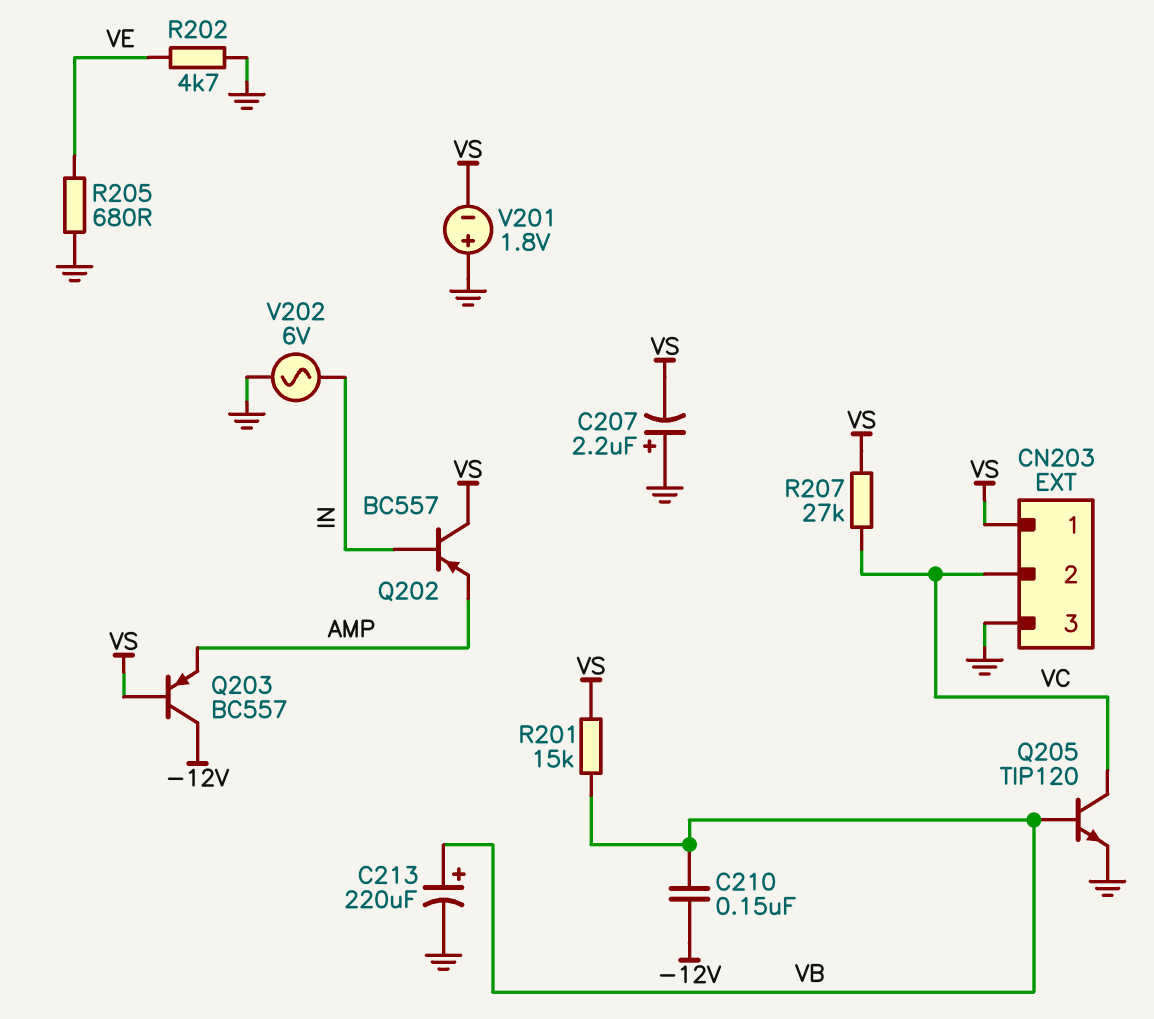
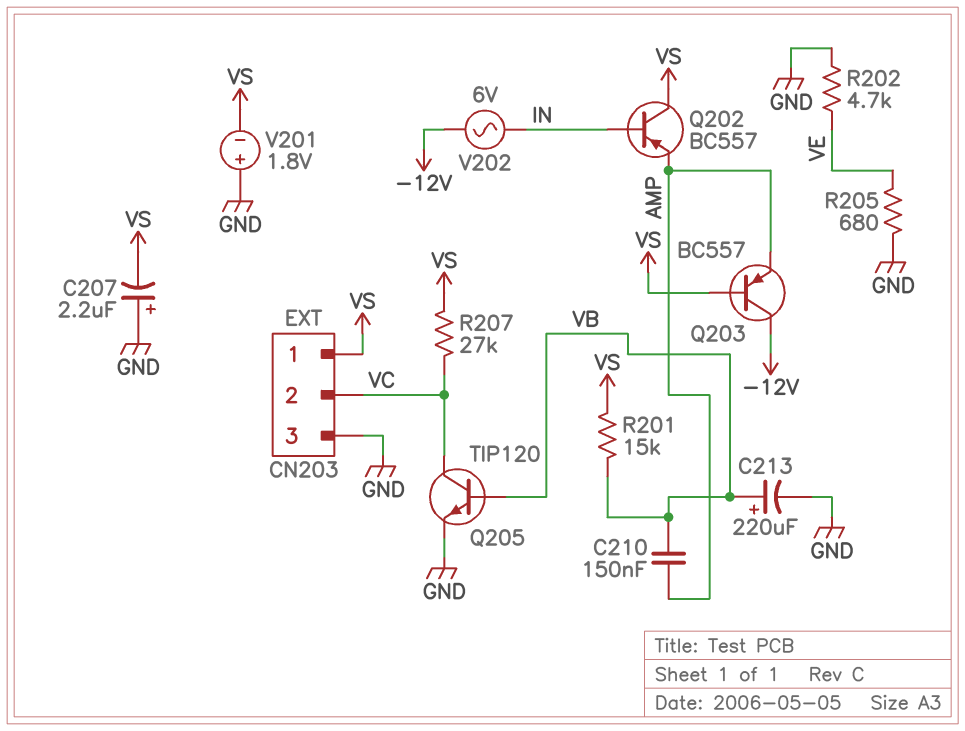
C210: 150nF (-12V, VB) -> 150nF (AMP, VB)
V202: AC 6V (GND, IN) -> AC 6V (-12V, IN)

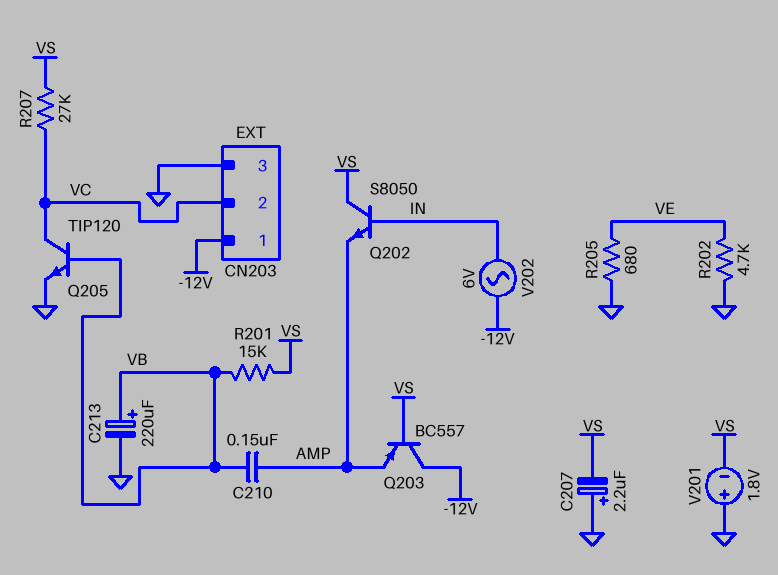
CN203 pin 1: VS -> -12V
Q202: PNP BC557 (B IN, C VS, E AMP) -> NPN S8050 (B IN, C VS, E AMP)

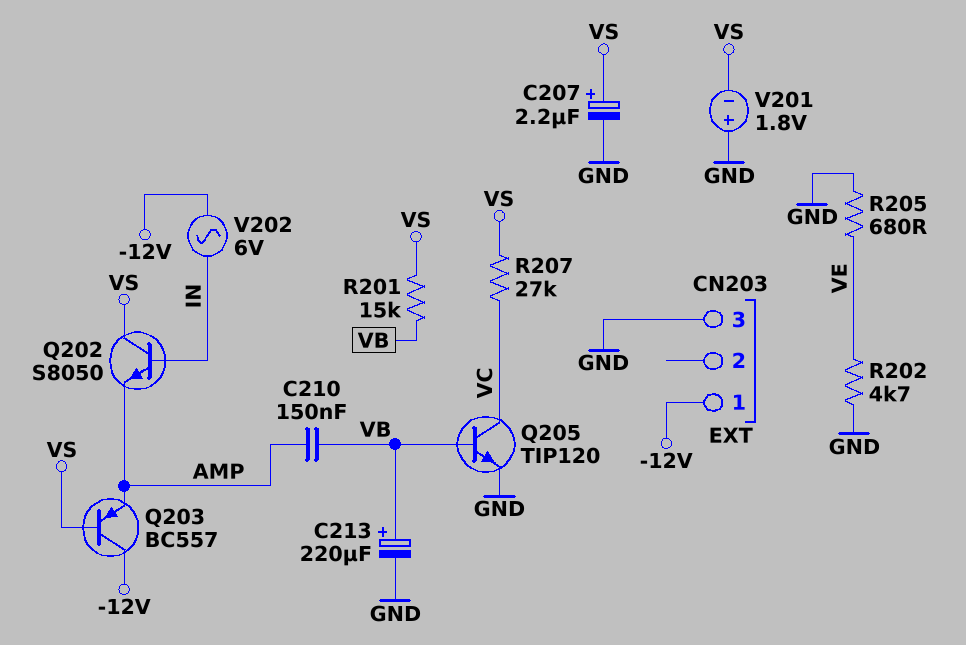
C207: 2.2uF (plus GND, minus VS) -> 2.2uF (plus VS, minus GND)
CN203 pin 2: VC -> none

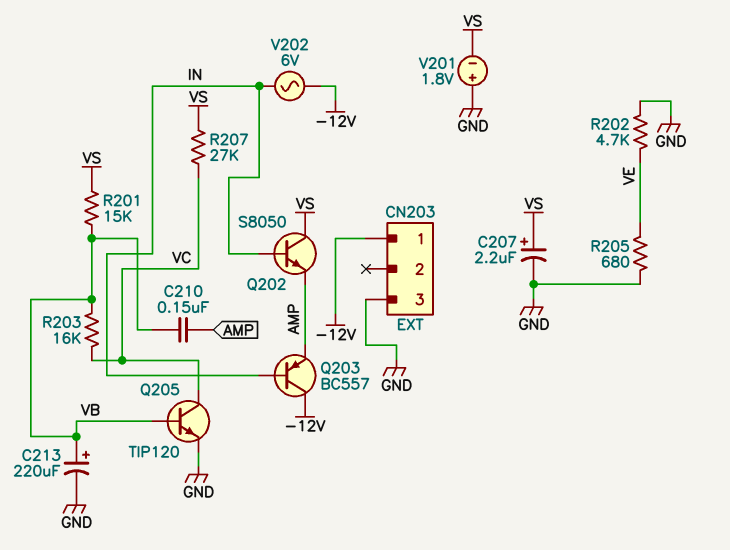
Q203: PNP BC557 (B VS, C -12V, E AMP) -> PNP BC557 (B IN, C -12V, E AMP)
R203: none -> 16k (VB, VC)

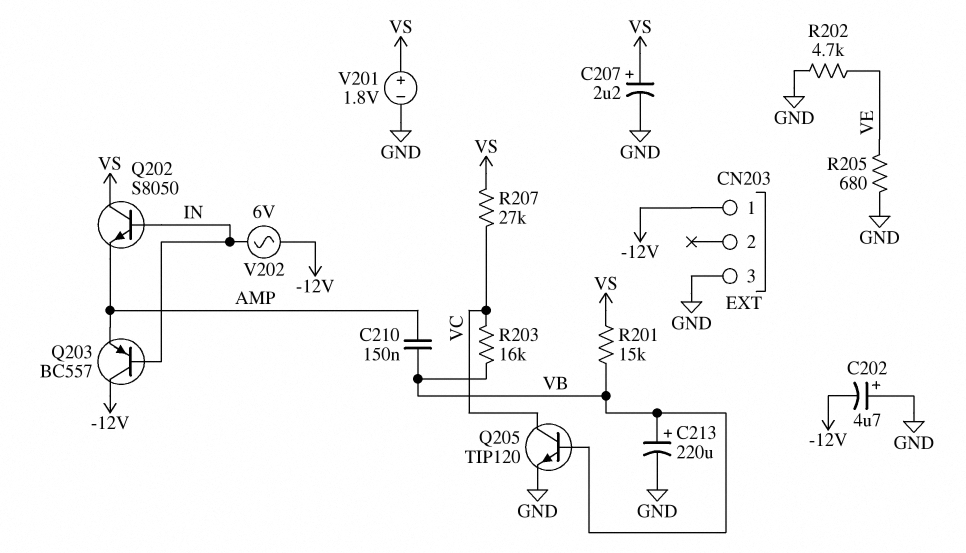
C202: none -> 4.7uF (plus GND, minus -12V)
V201: 1.8V (plus GND, minus VS) -> 1.8V (plus VS, minus GND)

